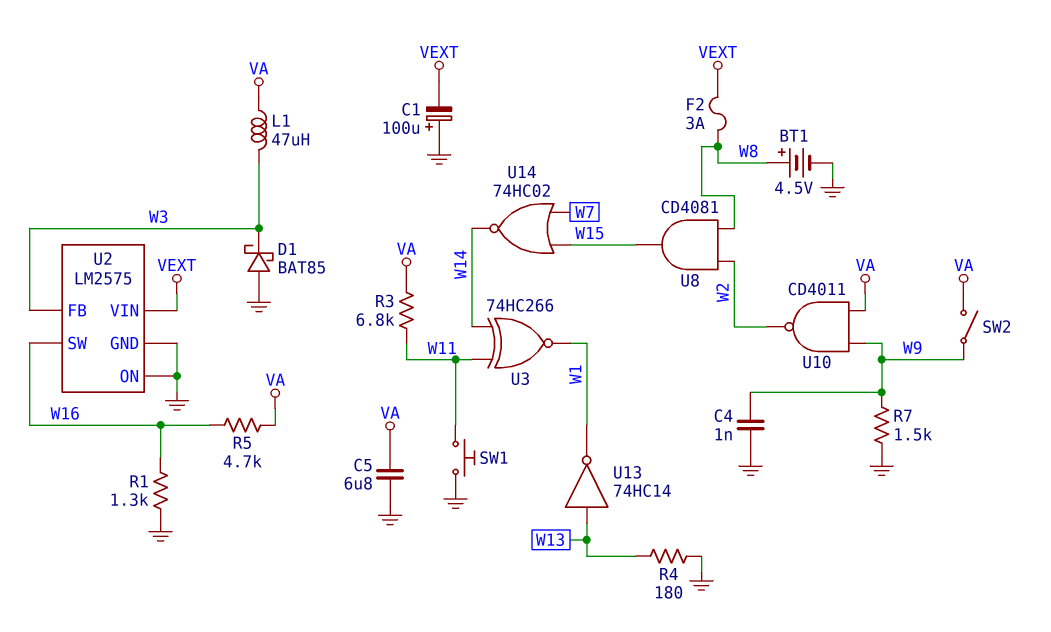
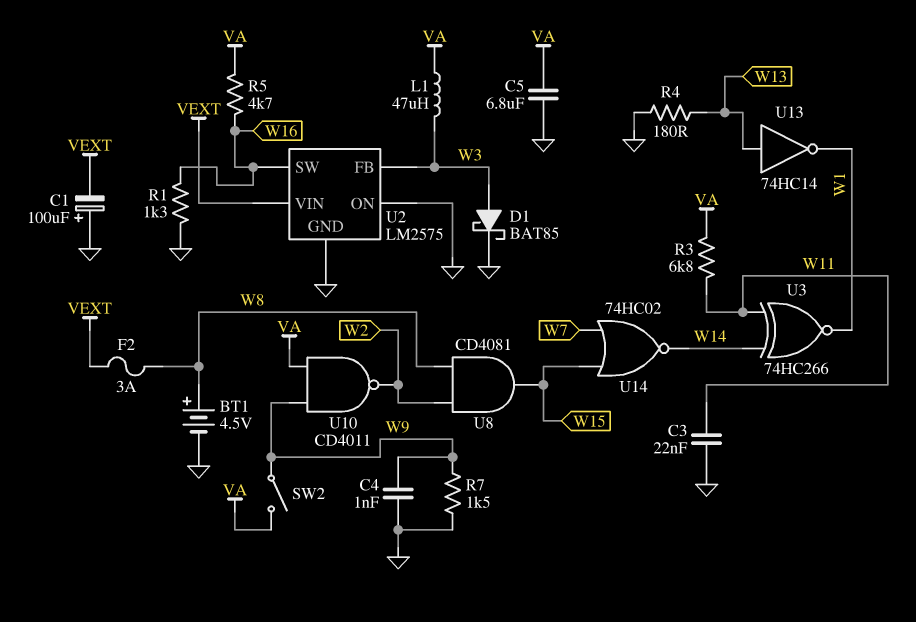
C3: none -> 22nF (GND, W11)
D1: schottky BAT85 (A GND, K W3) -> schottky BAT85 (A W3, K GND)
SW1: button (GND, W11) -> none

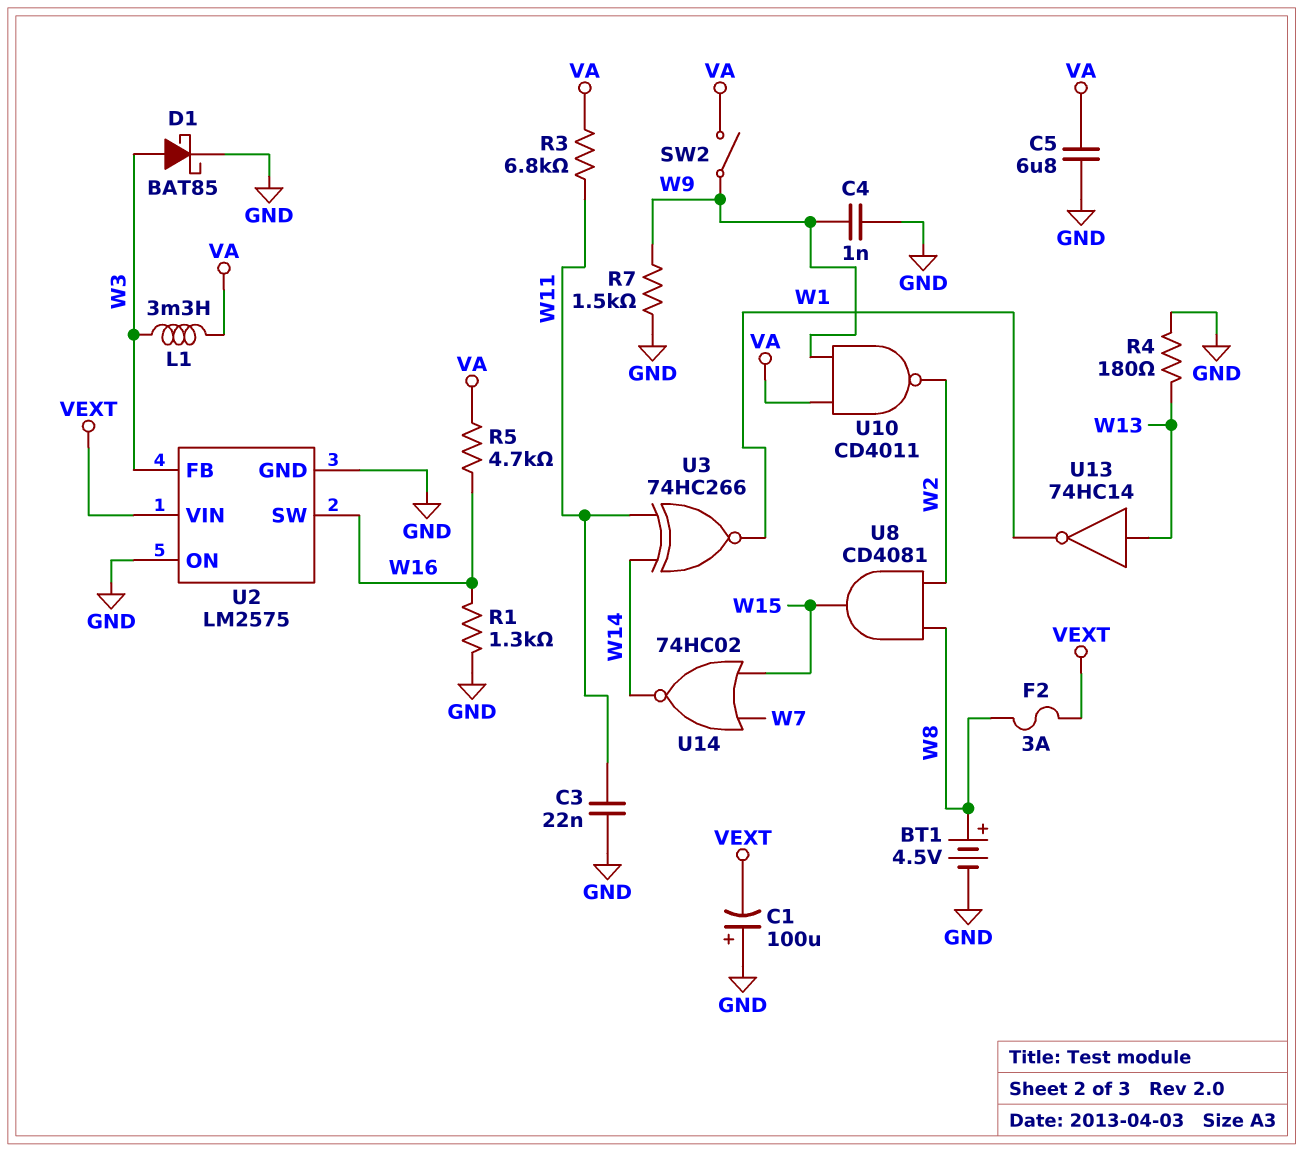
L1: 47uH (VA, W3) -> 3.3mH (VA, W3)

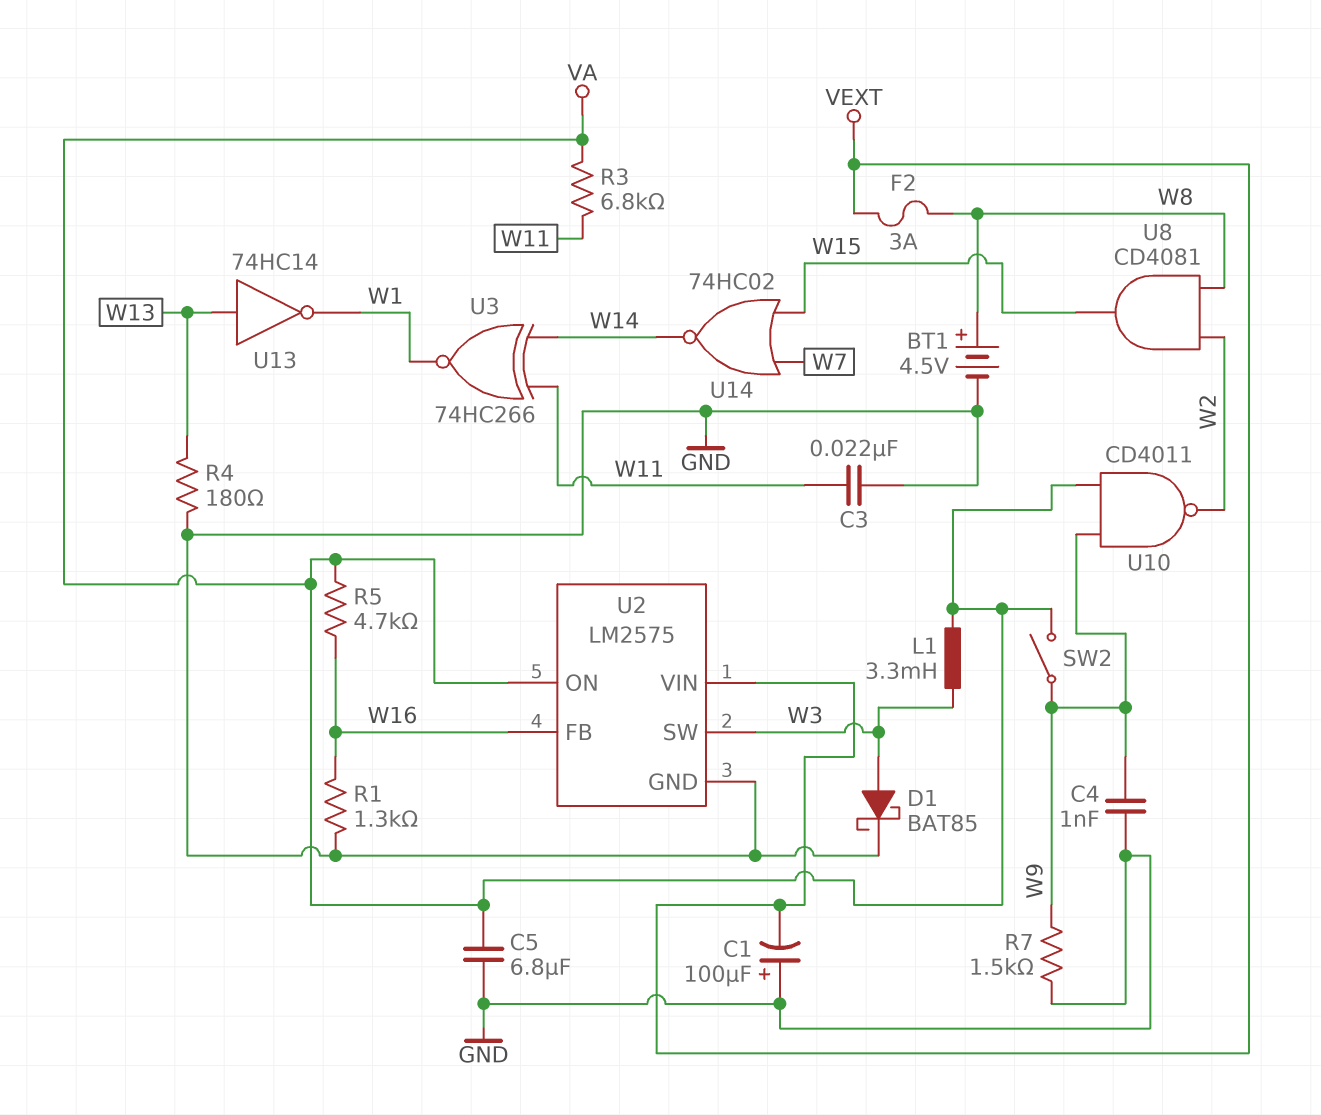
U2 pin FB: W3 -> W16
U2 pin ON: GND -> VA
U2 pin SW: W16 -> W3

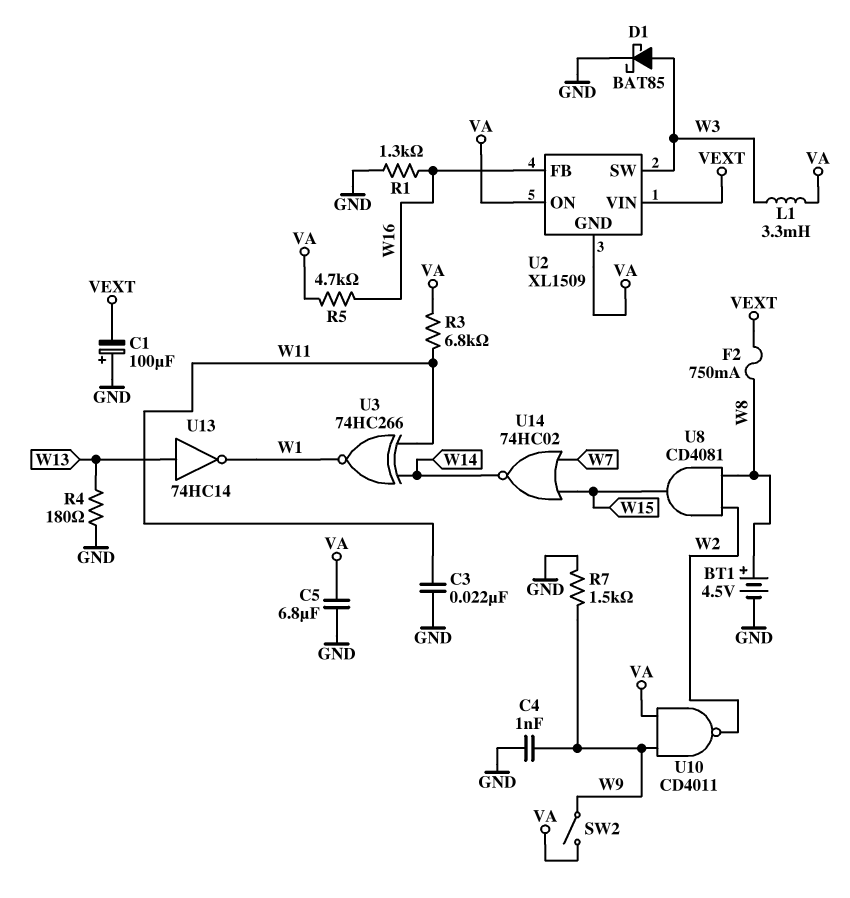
F2: 3A (VEXT, W8) -> 750mA (VEXT, W8)
U2: LM2575 -> XL1509
U2 pin GND: GND -> VA

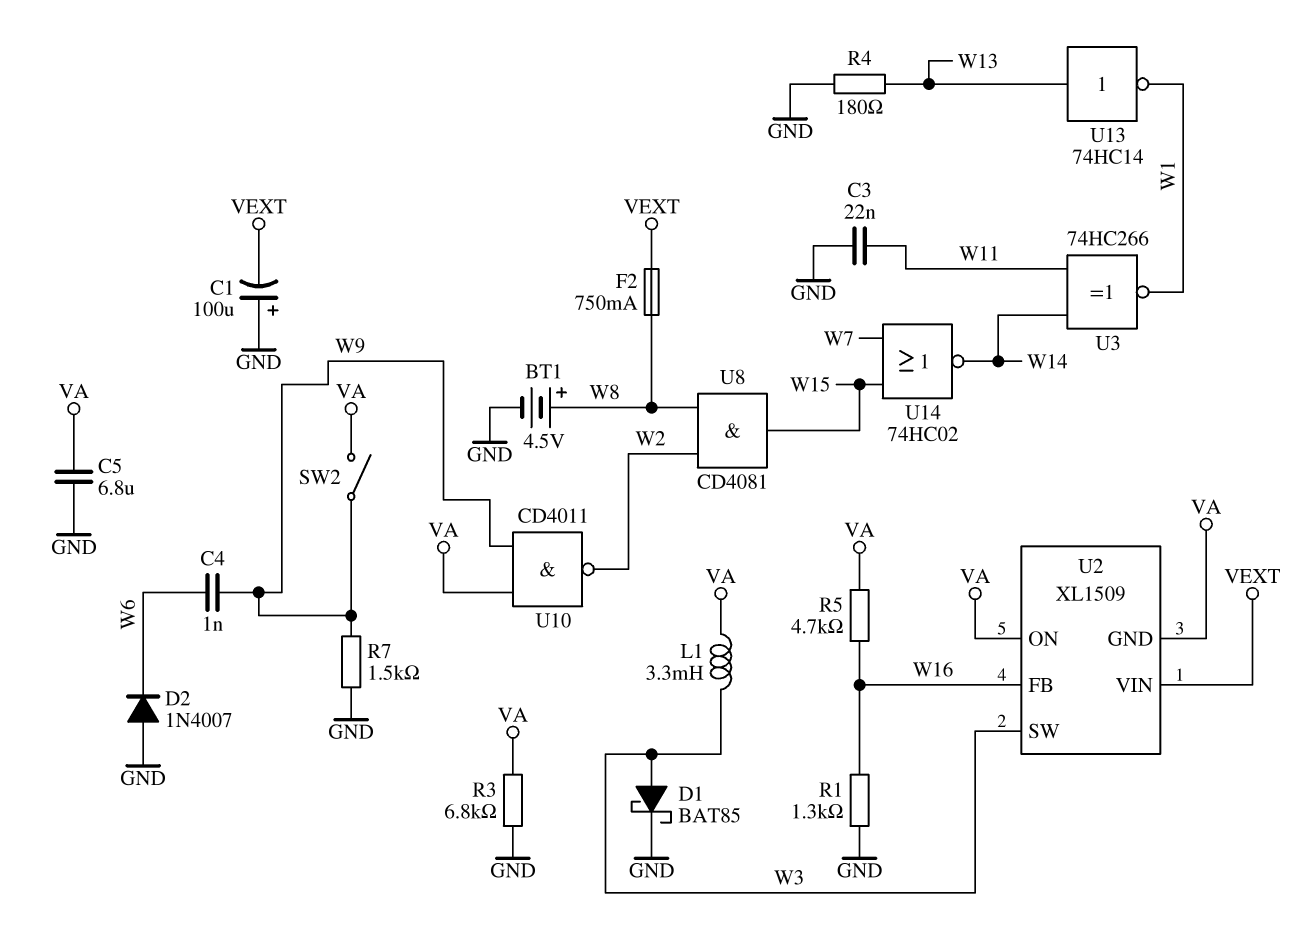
C4: 1nF (GND, W9) -> 1nF (W6, W9)
D2: none -> diode 1N4007 (A GND, K W6)
R3: 6.8k (VA, W11) -> 6.8k (GND, VA)

